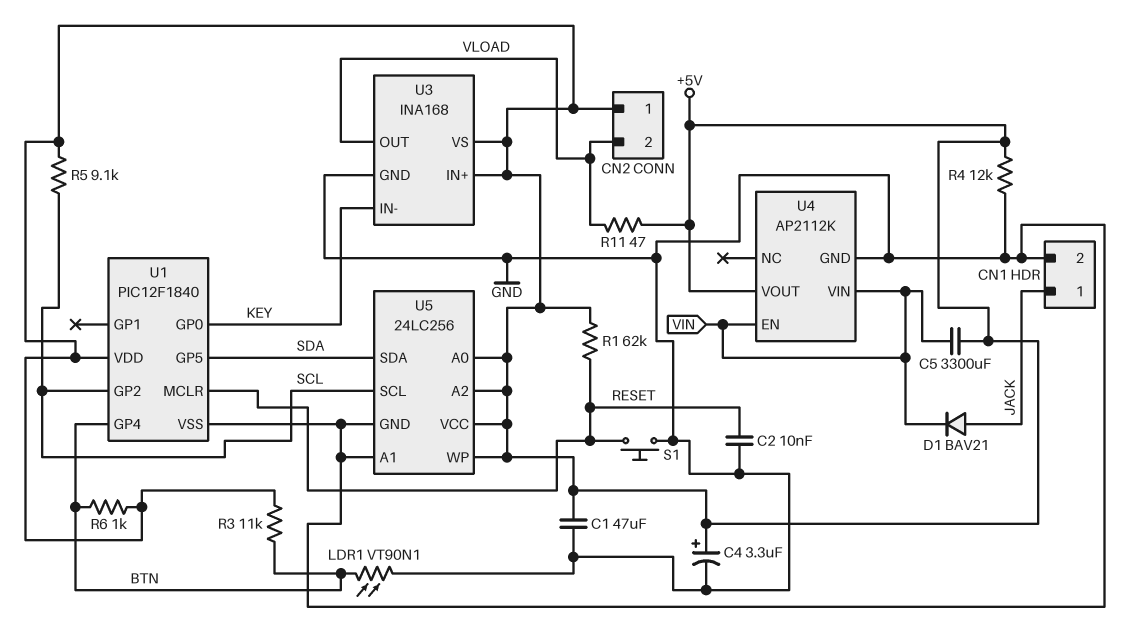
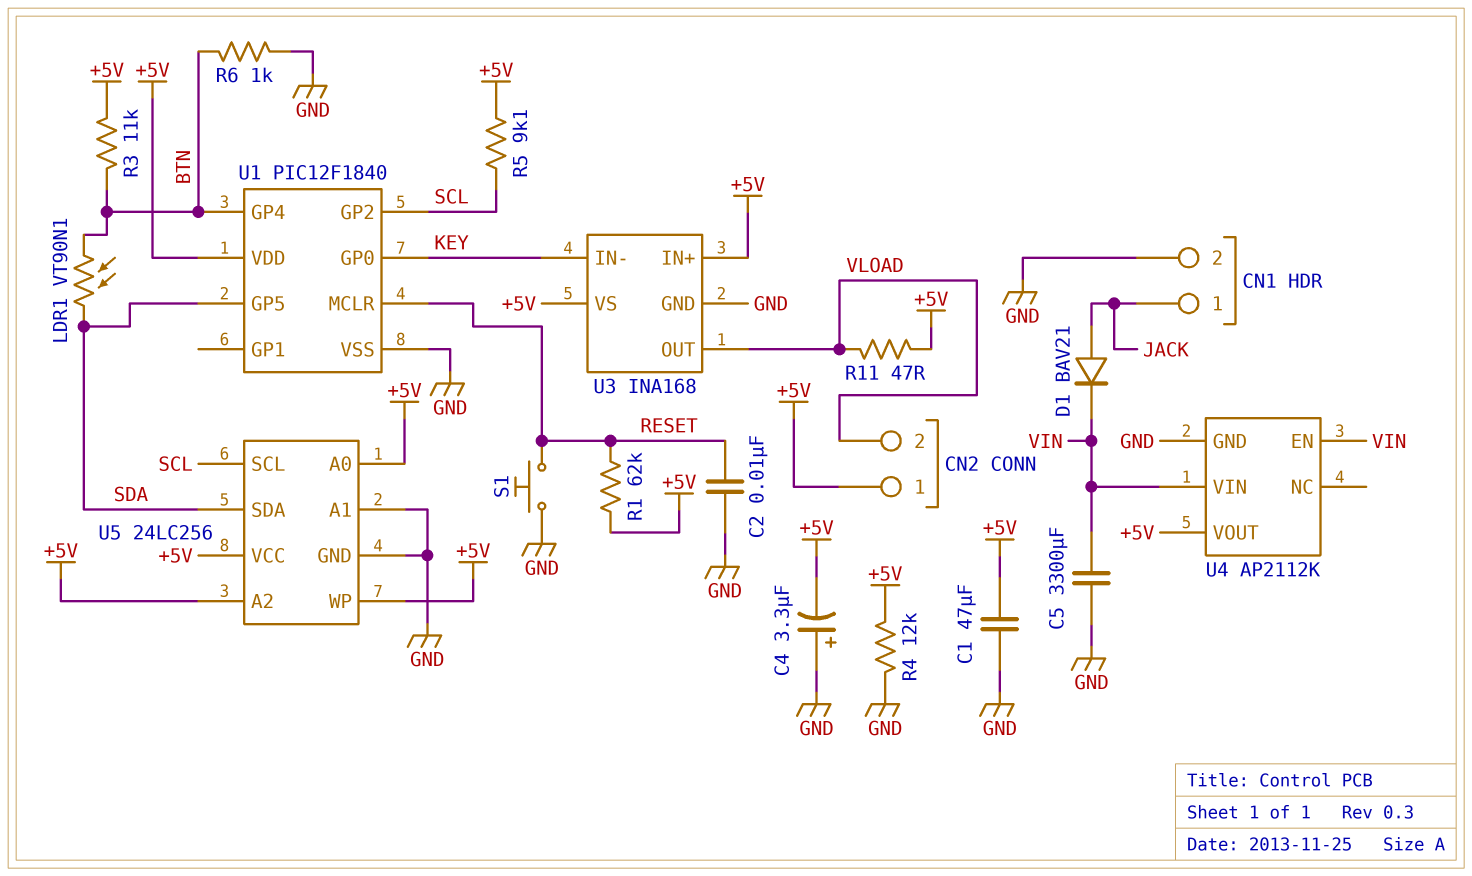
C4: 3.3uF (plus +5V, minus GND) -> 3.3uF (plus GND, minus +5V)
C5: 3300uF (+5V, VIN) -> 3300uF (GND, VIN)
LDR1: VT90N1 (BTN, GND) -> VT90N1 (BTN, SDA)
R6: 1k (+5V, BTN) -> 1k (BTN, GND)

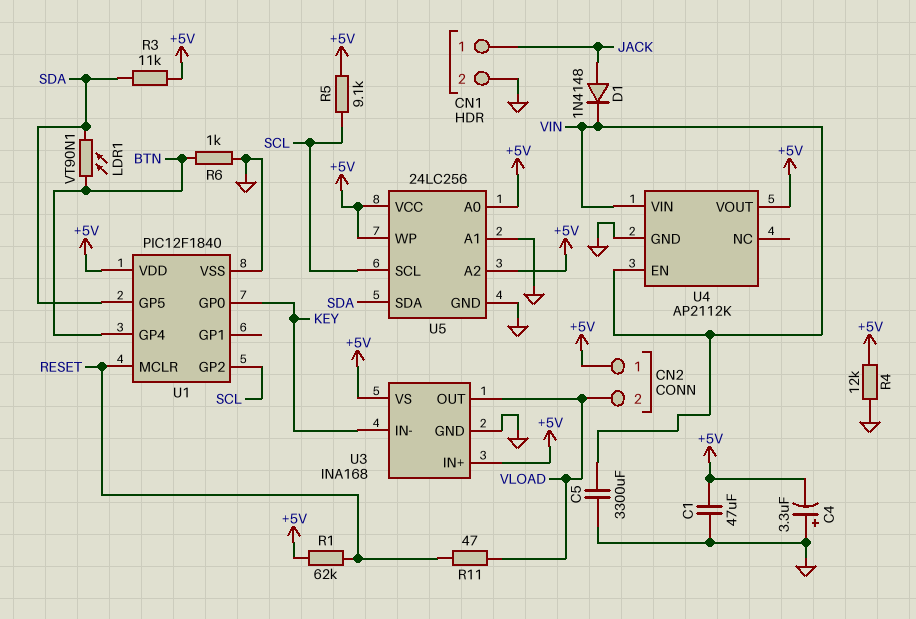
C2: 10nF (GND, RESET) -> none
D1: diode BAV21 (A JACK, K VIN) -> diode 1N4148 (A JACK, K VIN)
R3: 11k (+5V, BTN) -> 11k (+5V, SDA)
R11: 47 (+5V, VLOAD) -> 47 (RESET, VLOAD)
S1: button (GND, RESET) -> none

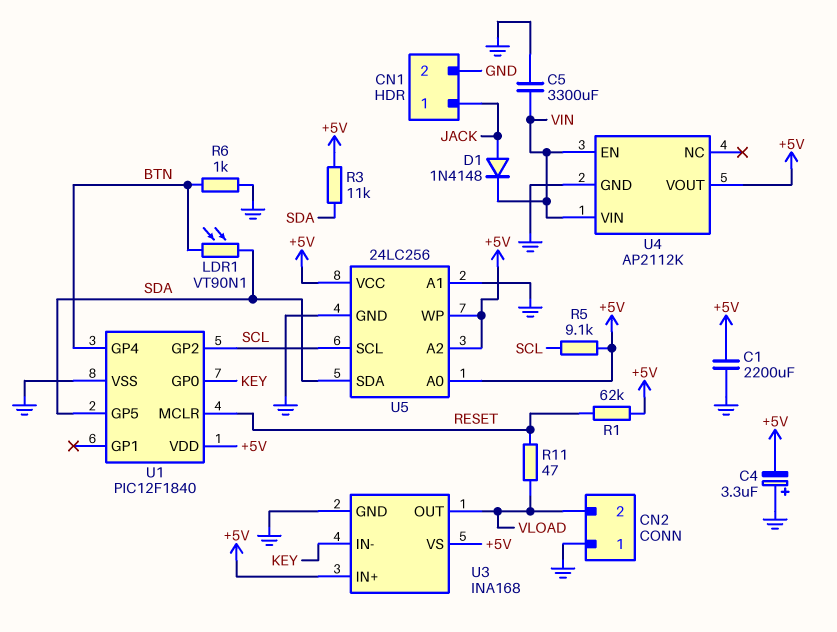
C1: 47uF (+5V, GND) -> 2200uF (+5V, GND)
CN2 pin 1: +5V -> GND
R4: 12k (+5V, GND) -> none

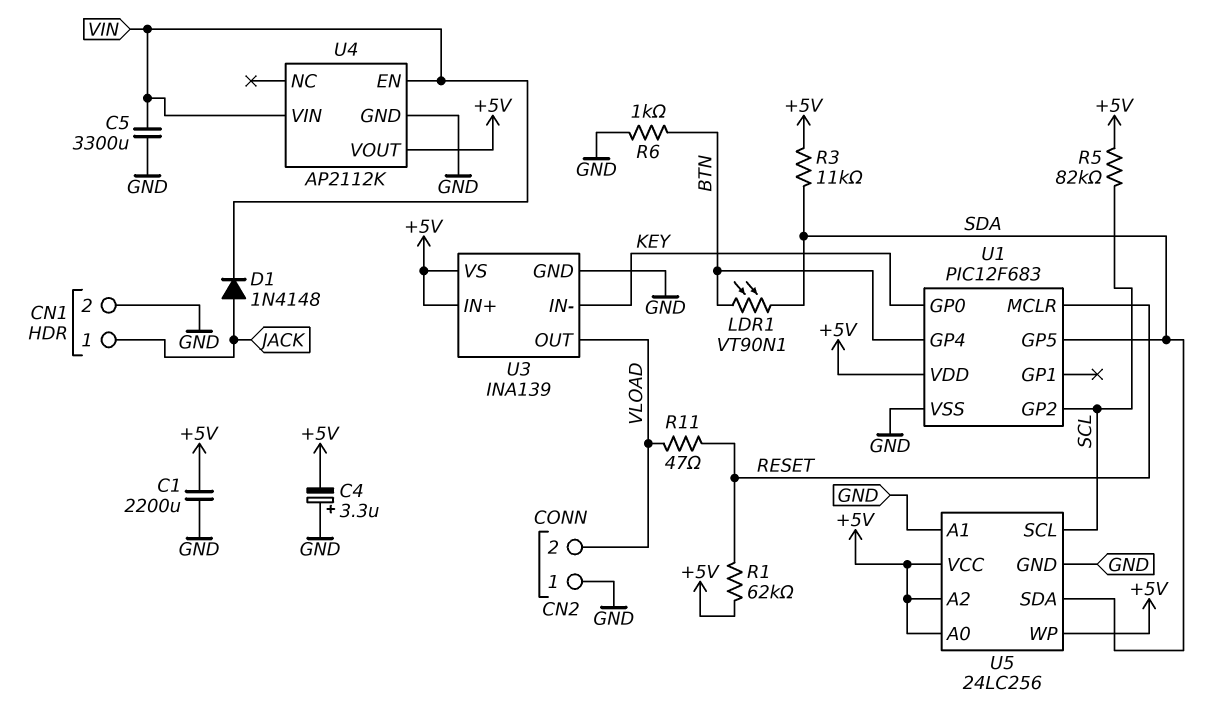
R5: 9.1k (+5V, SCL) -> 82k (+5V, SCL)
U1: PIC12F1840 -> PIC12F683
U3: INA168 -> INA139

